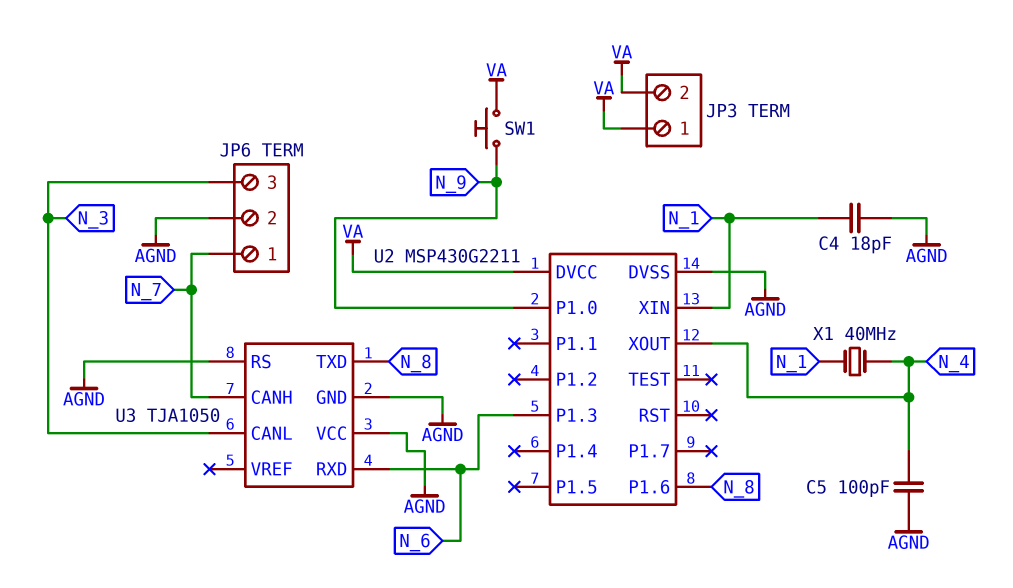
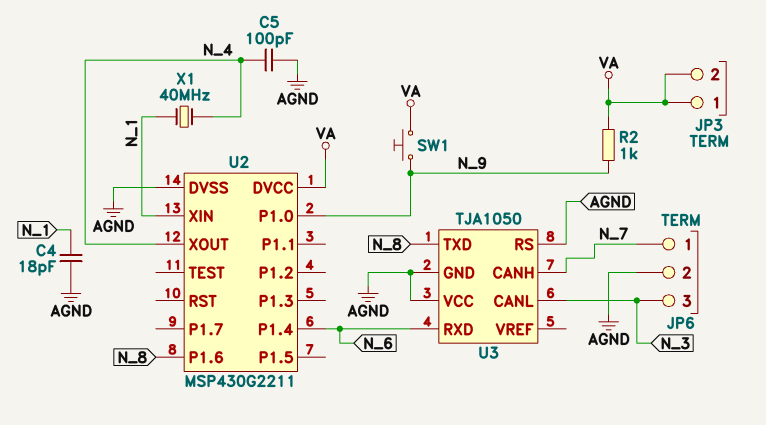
R2: none -> 1k (N_9, VA)
U2 pin P1.3: N_6 -> none
U2 pin P1.4: none -> N_6

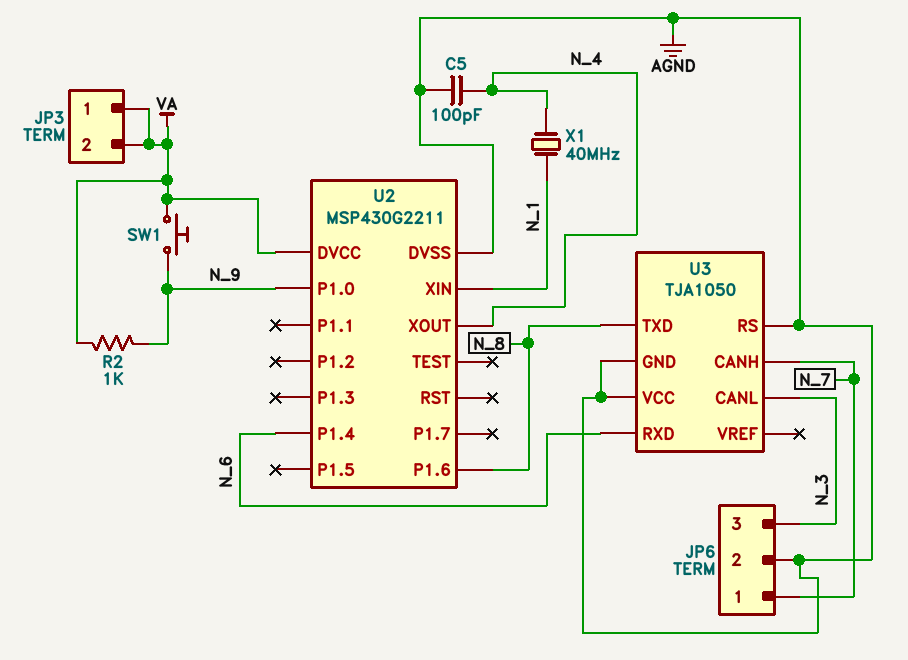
C4: 18pF (AGND, N_1) -> none

